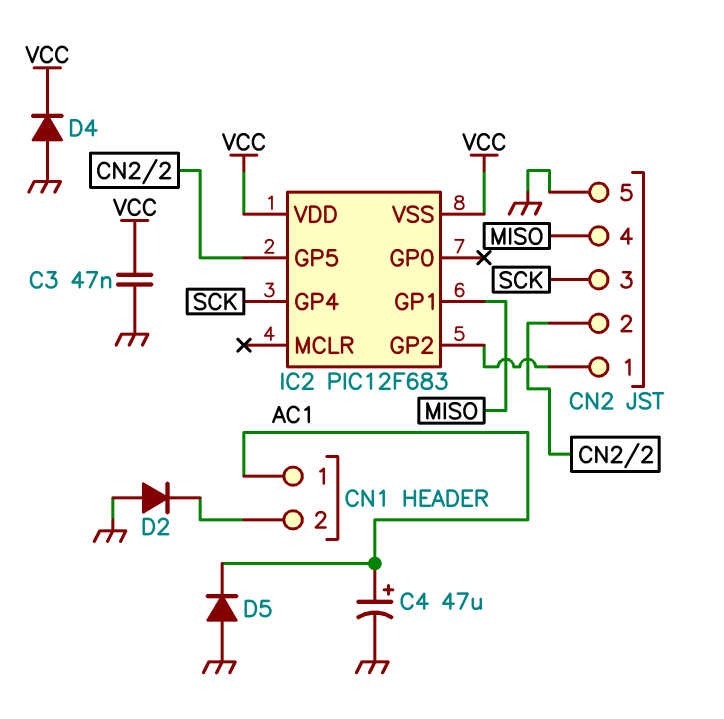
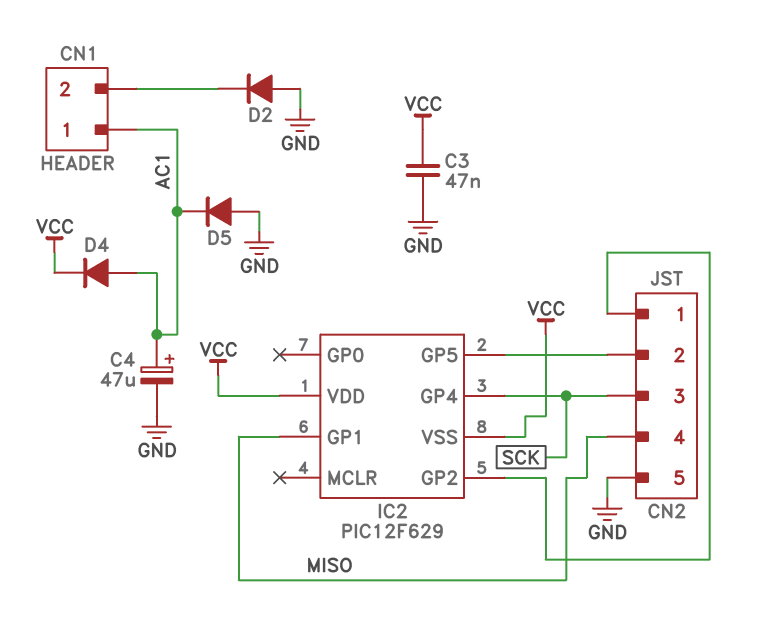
D4: diode (A GND, K VCC) -> diode (A AC1, K VCC)
IC2: PIC12F683 -> PIC12F629

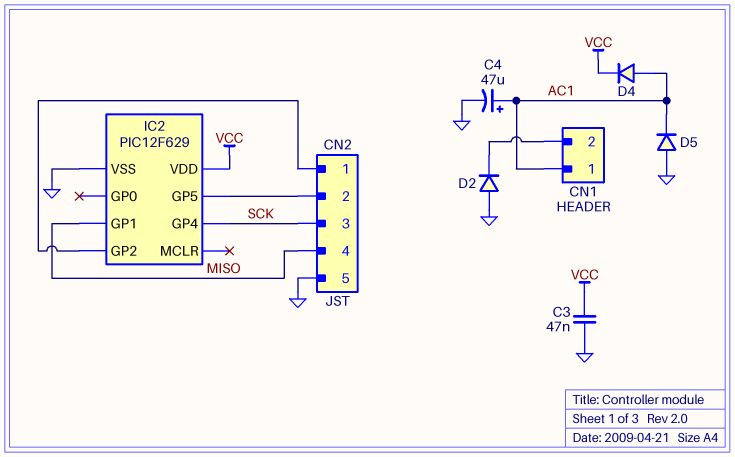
IC2 pin VSS: VCC -> GND

